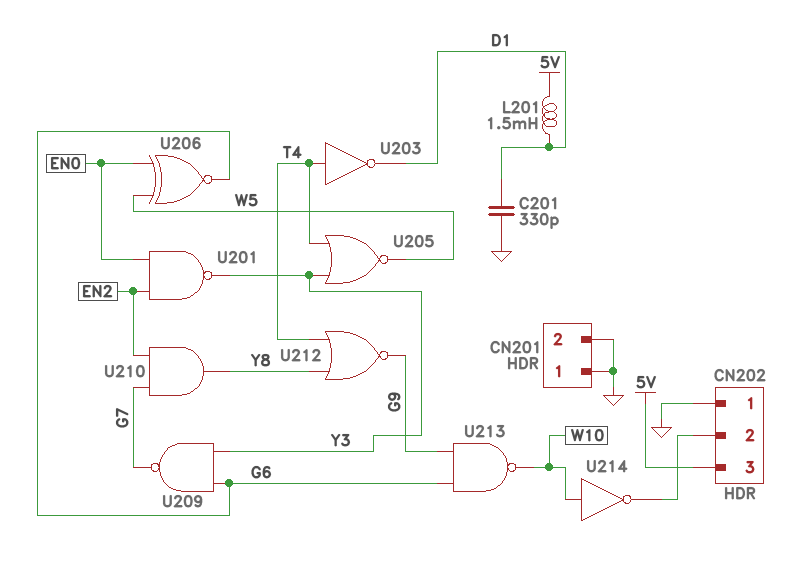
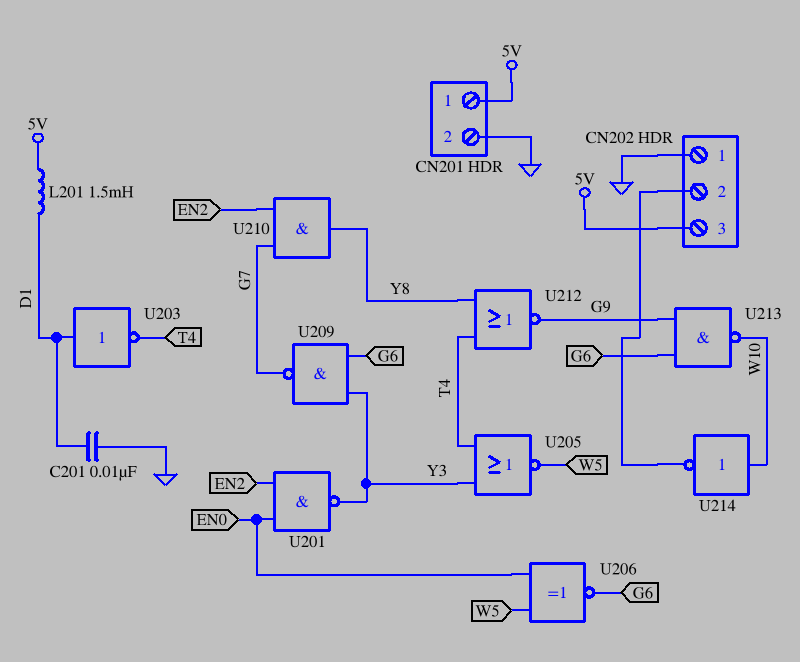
C201: 330pF (D1, GND) -> 10nF (D1, GND)
CN201 pin 1: GND -> 5V
U203: NOT (in T4, out D1) -> NOT (in D1, out T4)

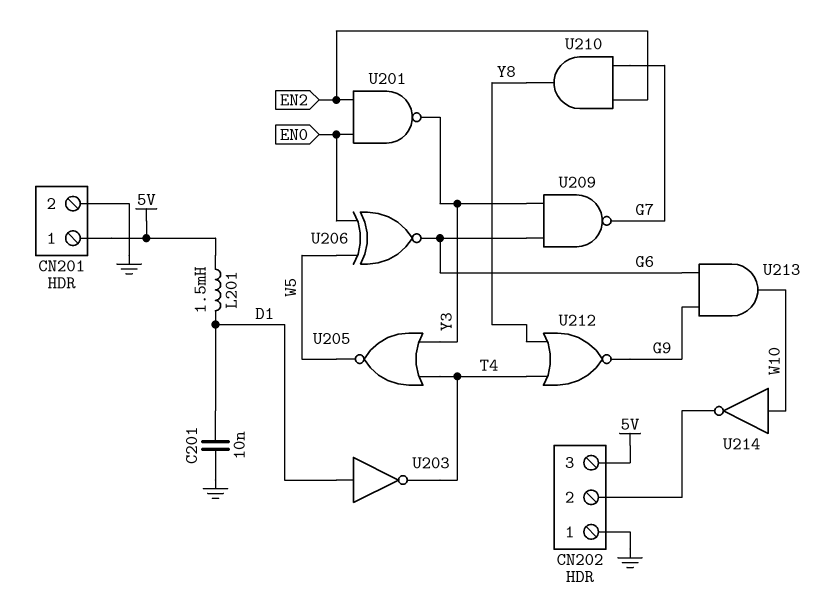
U213: NAND (in G6, in G9, out W10) -> AND (in G6, in G9, out W10)

